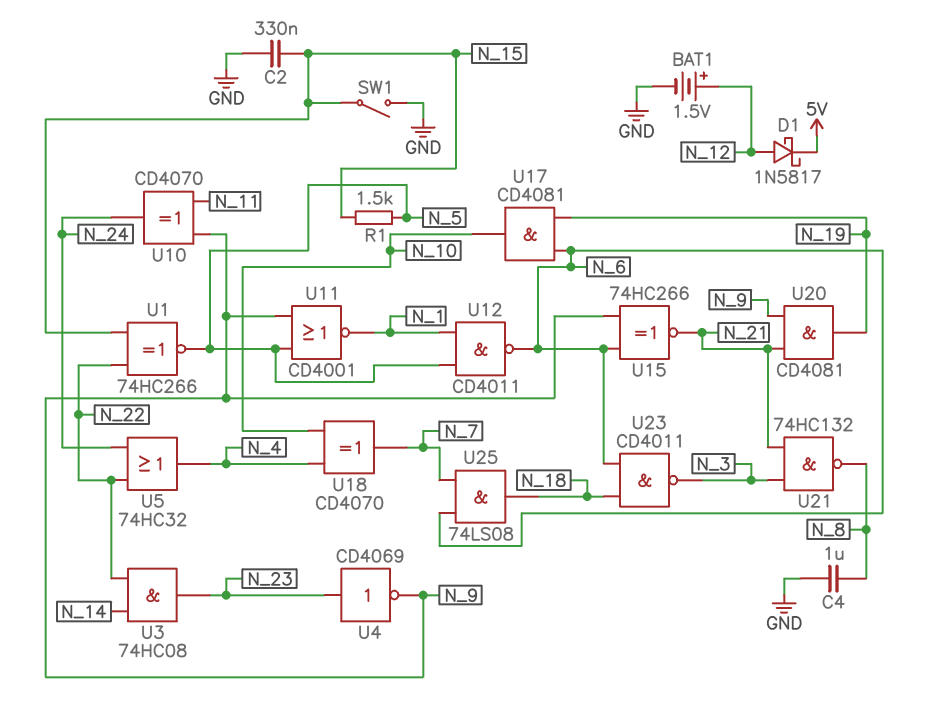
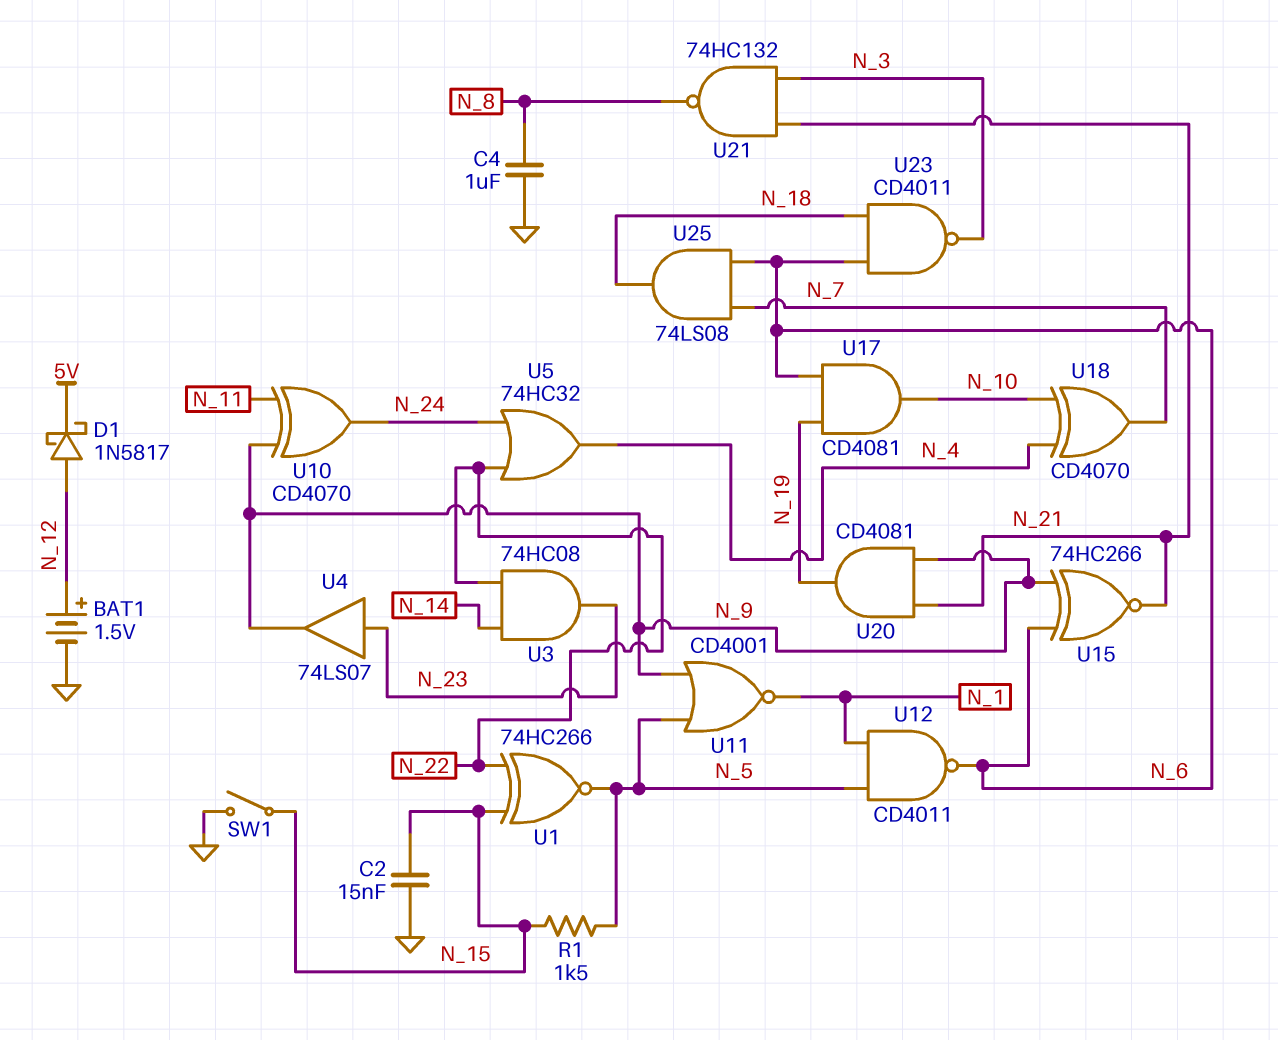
C2: 330nF (GND, N_15) -> 15nF (GND, N_15)
U4: NOT CD4069 (in N_23, out N_9) -> buffer 74LS07 (in N_23, out N_9)

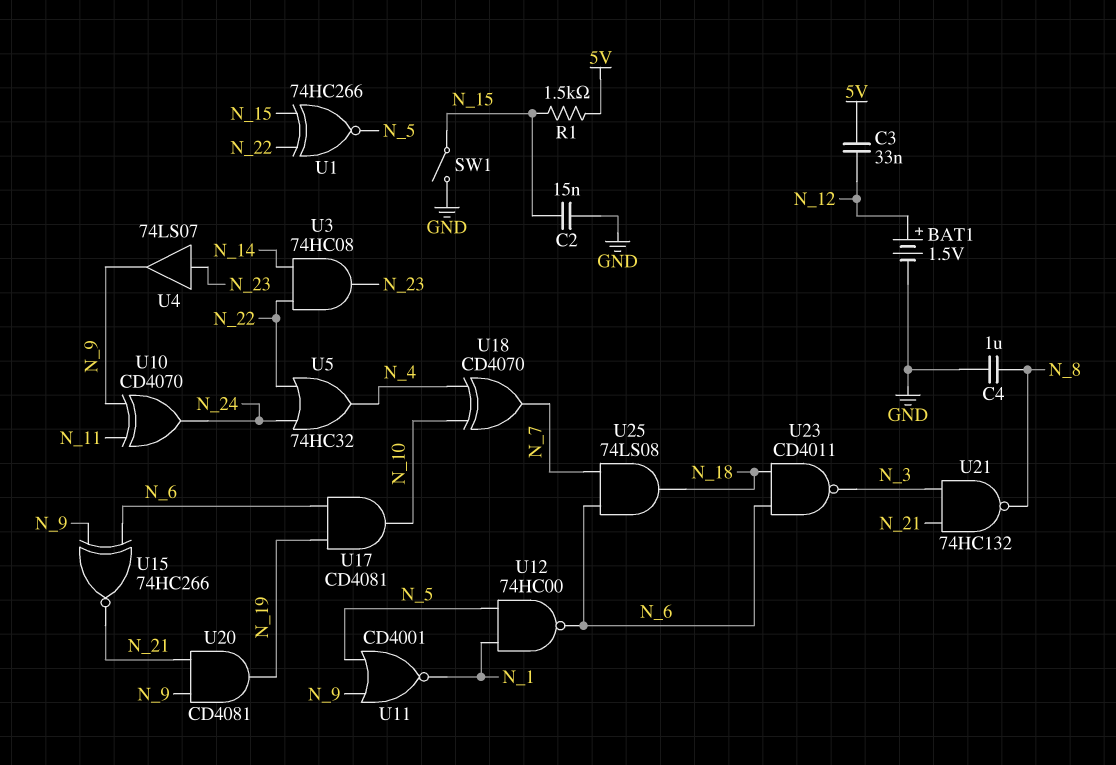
C3: none -> 33nF (5V, N_12)
D1: schottky 1N5817 (A N_12, K 5V) -> none
R1: 1.5k (N_5, N_15) -> 1.5k (5V, N_15)
U12: NAND CD4011 (in N_1, in N_5, out N_6) -> NAND 74HC00 (in N_1, in N_5, out N_6)

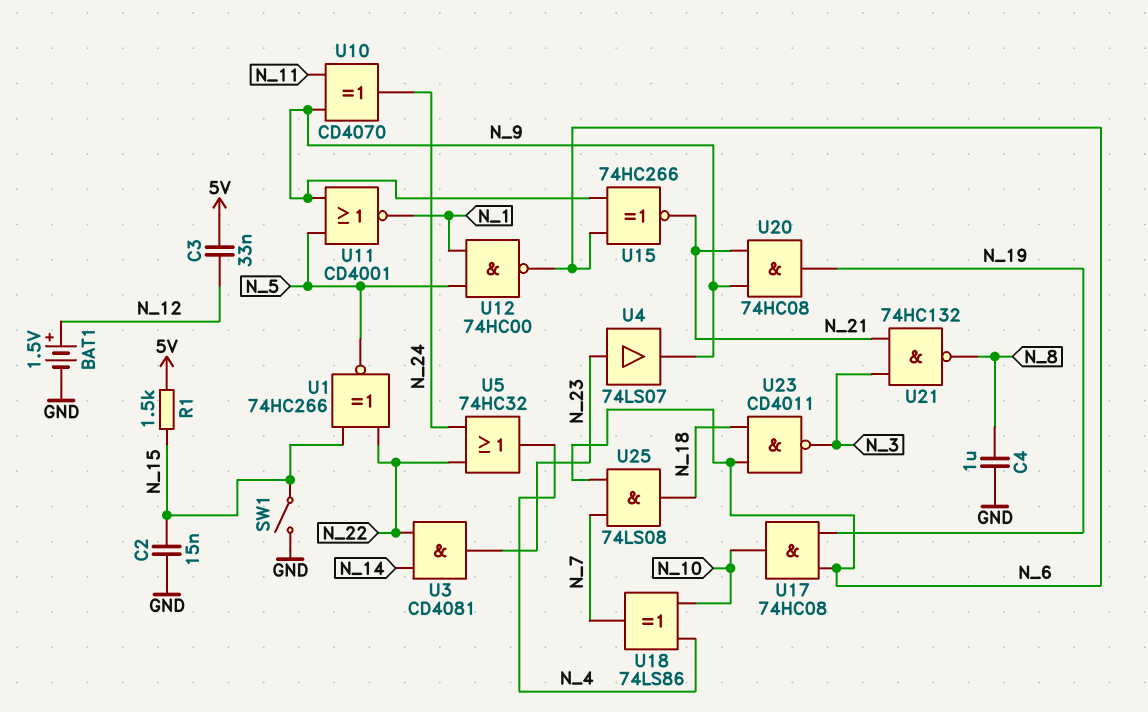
U3: AND 74HC08 (in N_14, in N_22, out N_23) -> AND CD4081 (in N_14, in N_22, out N_23)
U17: AND CD4081 (in N_6, in N_19, out N_10) -> AND 74HC08 (in N_6, in N_19, out N_10)
U18: XOR CD4070 (in N_4, in N_10, out N_7) -> XOR 74LS86 (in N_4, in N_10, out N_7)
U20: AND CD4081 (in N_9, in N_21, out N_19) -> AND 74HC08 (in N_9, in N_21, out N_19)

